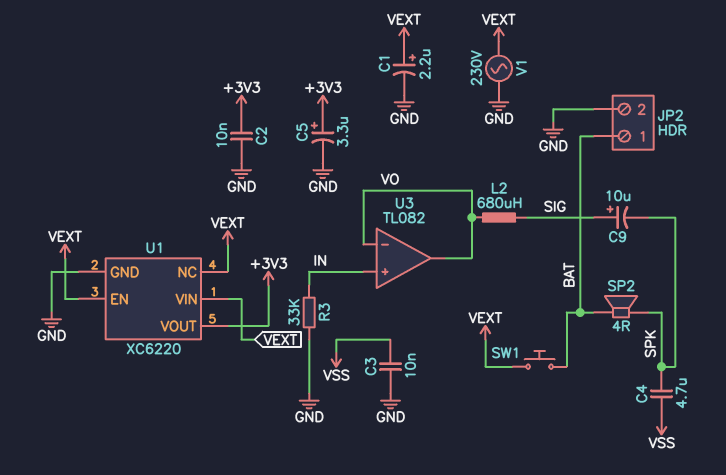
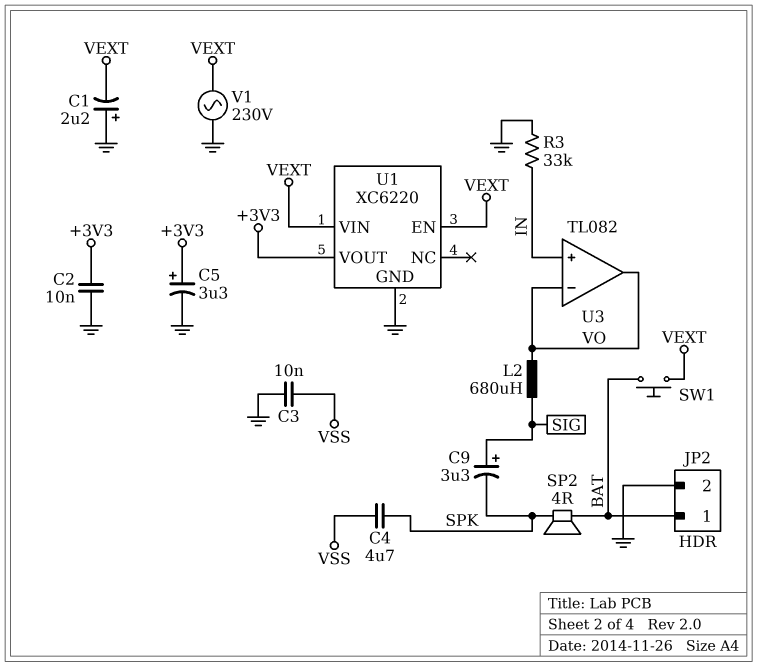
C1: 2.2uF (plus VEXT, minus GND) -> 2.2uF (plus GND, minus VEXT)
C9: 10uF (plus SIG, minus SPK) -> 3.3uF (plus SIG, minus SPK)
U1 pin NC: VEXT -> none

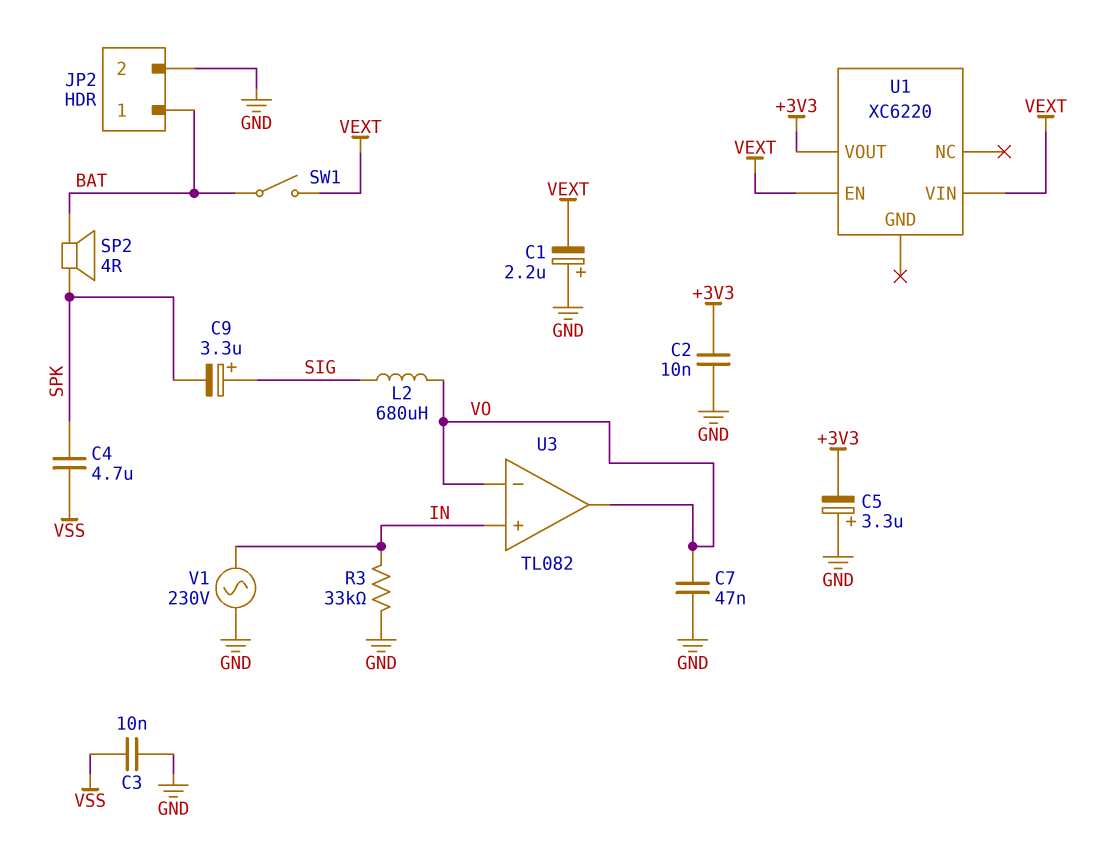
C5: 3.3uF (plus +3V3, minus GND) -> 3.3uF (plus GND, minus +3V3)
C7: none -> 47nF (GND, VO)
SW1: button (BAT, VEXT) -> switch (BAT, VEXT)
U1 pin GND: GND -> none
V1: AC 230V (GND, VEXT) -> AC 230V (GND, IN)

